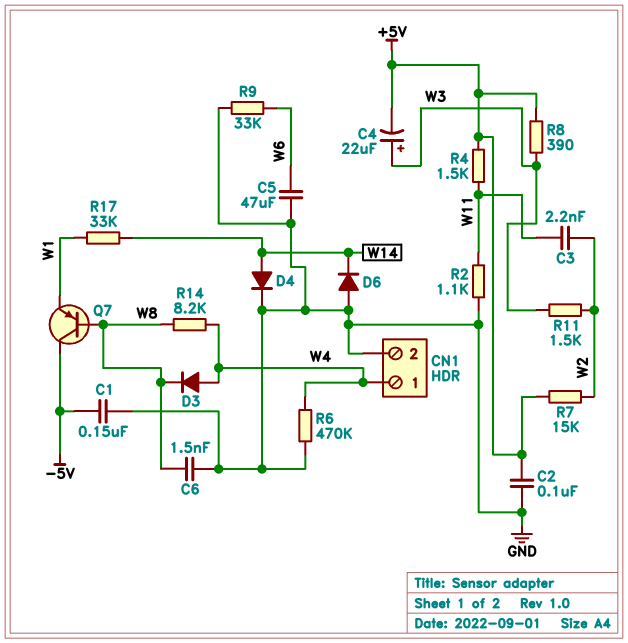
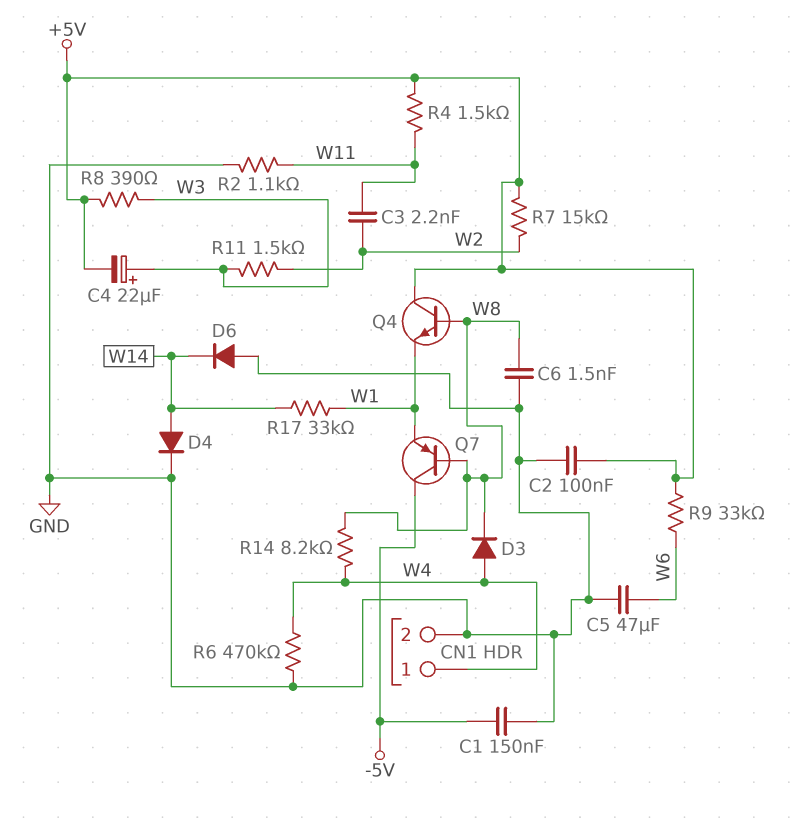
Q4: none -> NPN (B W8, C +5V, E W1)
R9: 33k (GND, W6) -> 33k (+5V, W6)

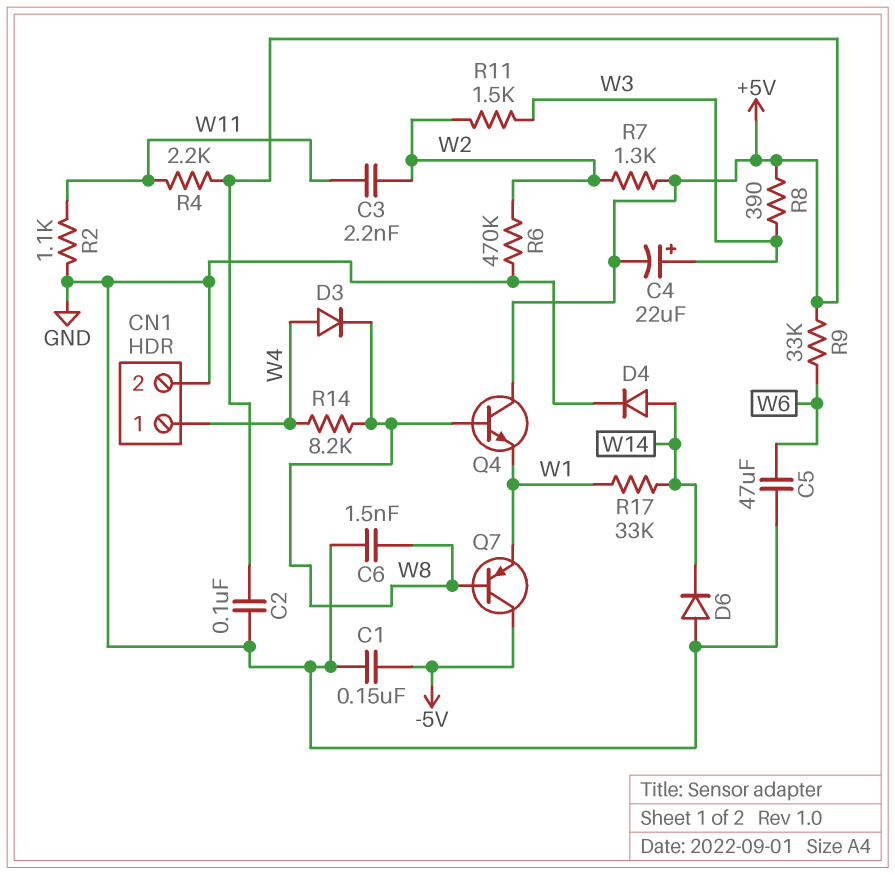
R4: 1.5k (+5V, W11) -> 2.2k (+5V, W11)
R6: 470k (GND, W4) -> 470k (GND, W2)
R7: 15k (+5V, W2) -> 1.3k (+5V, W2)

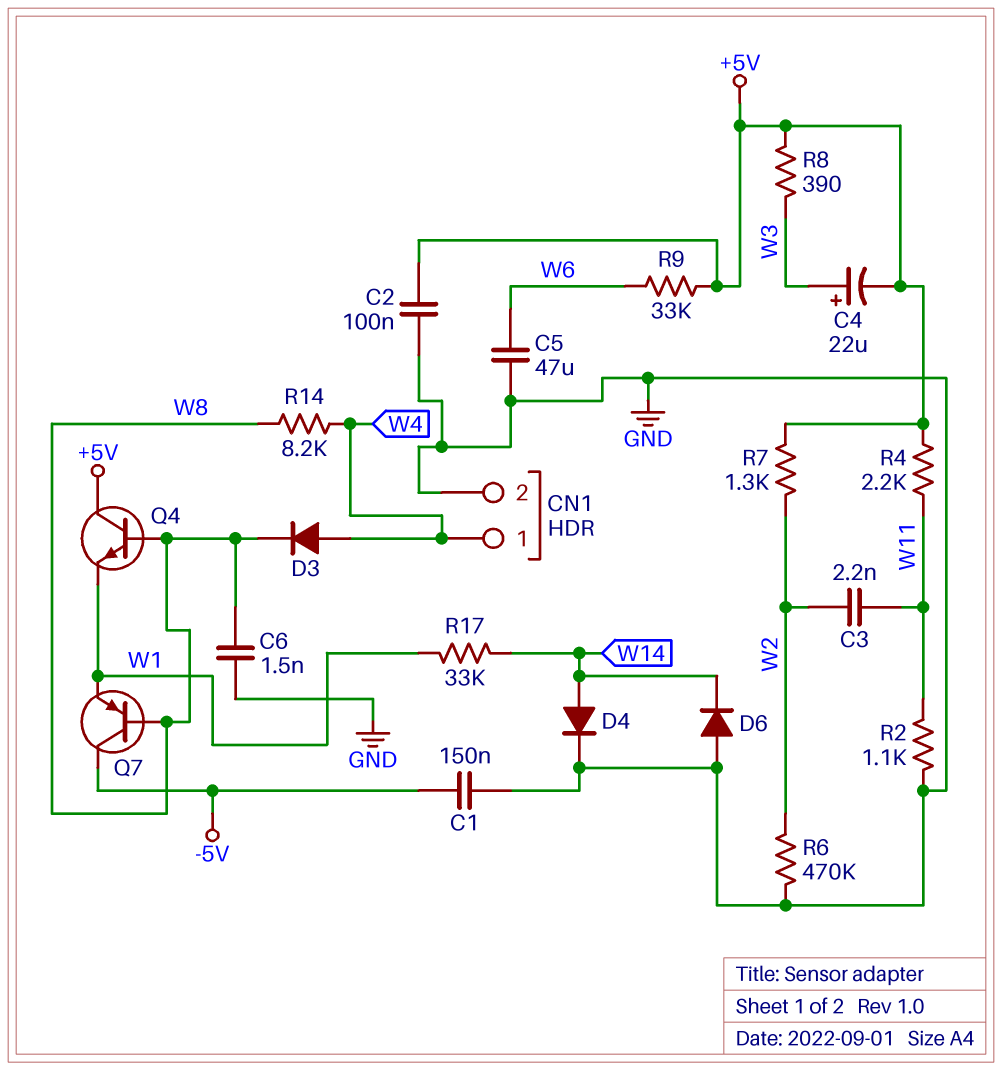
R11: 1.5k (W2, W3) -> none

